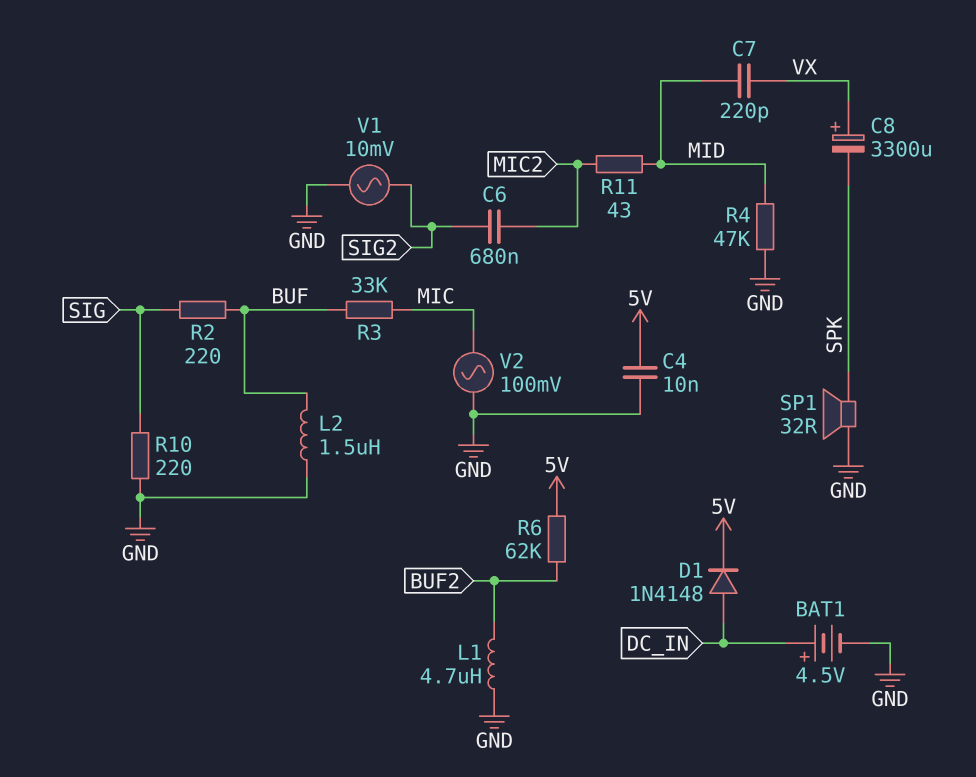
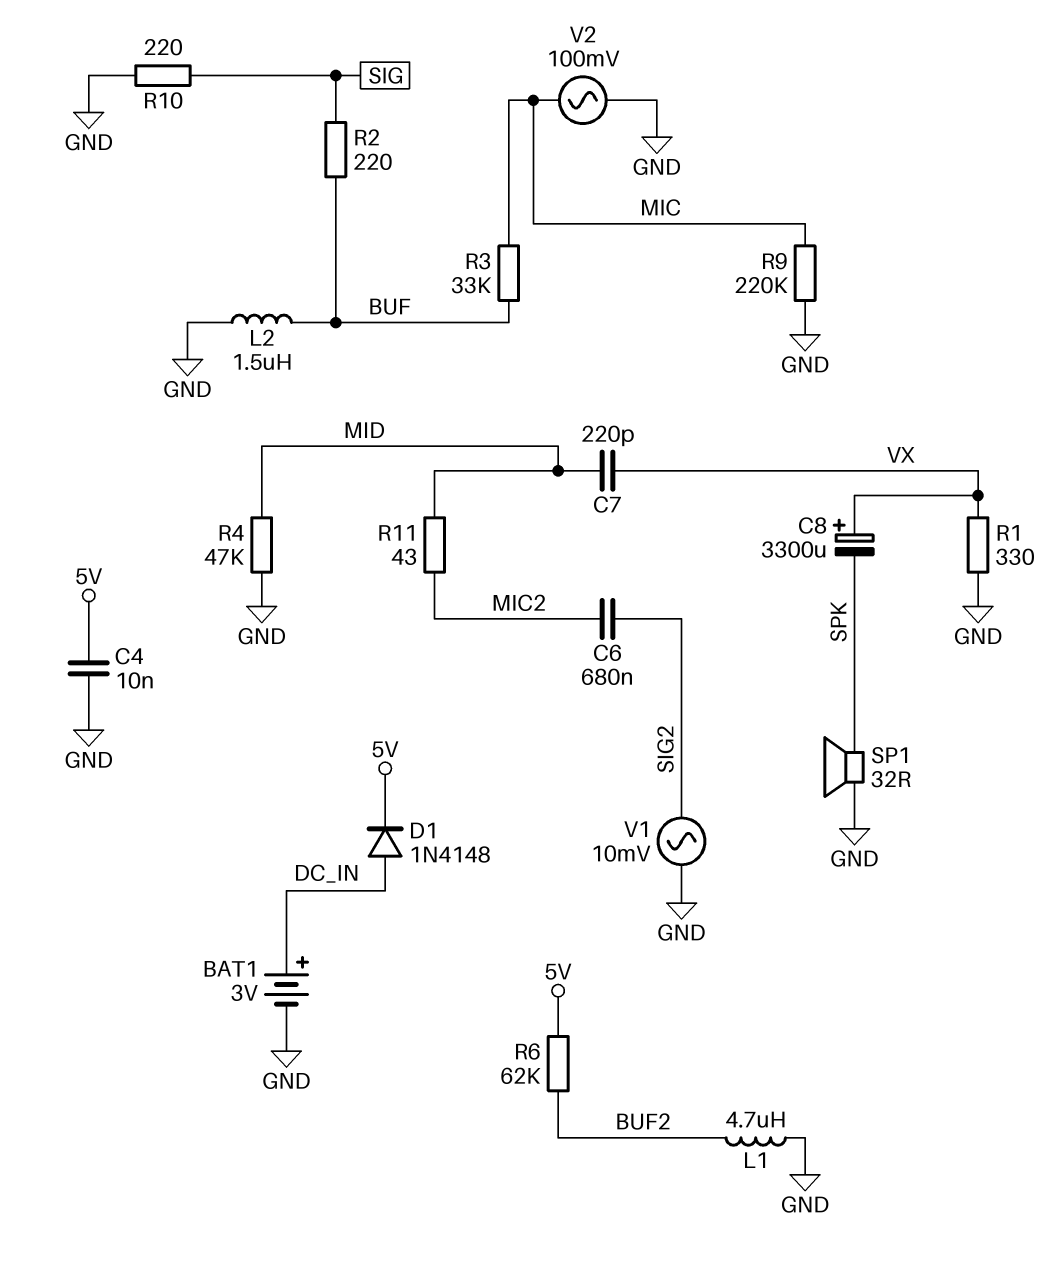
BAT1: 4.5V (plus DC_IN, minus GND) -> 3V (plus DC_IN, minus GND)
R1: none -> 330 (GND, VX)
R9: none -> 220k (GND, MIC)

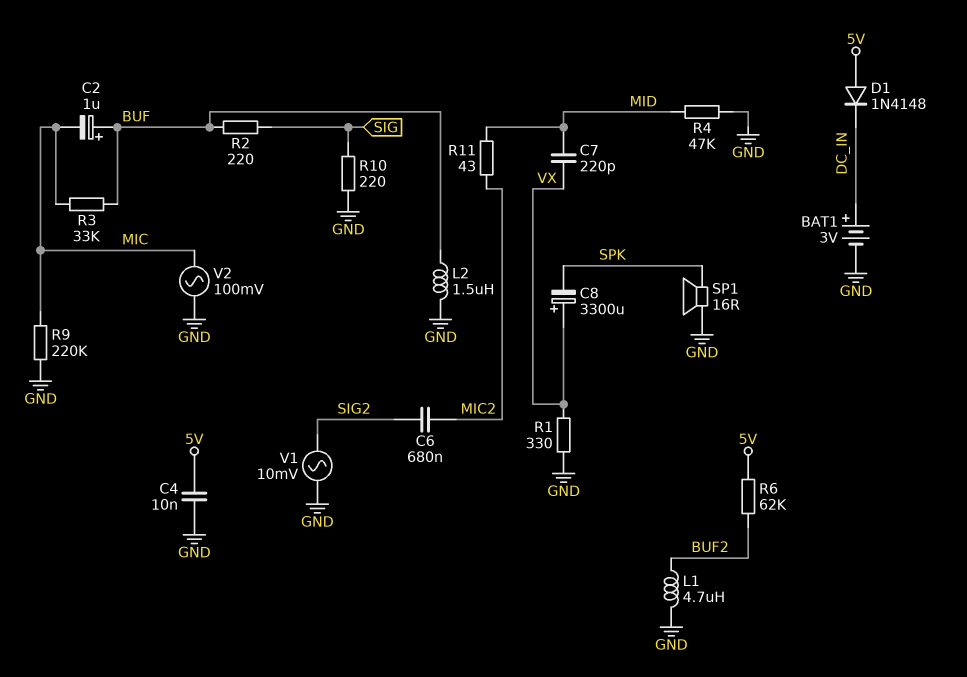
C2: none -> 1uF (plus BUF, minus MIC)
D1: diode 1N4148 (A DC_IN, K 5V) -> diode 1N4148 (A 5V, K DC_IN)
SP1: speaker 32R (GND, SPK) -> speaker 16R (GND, SPK)

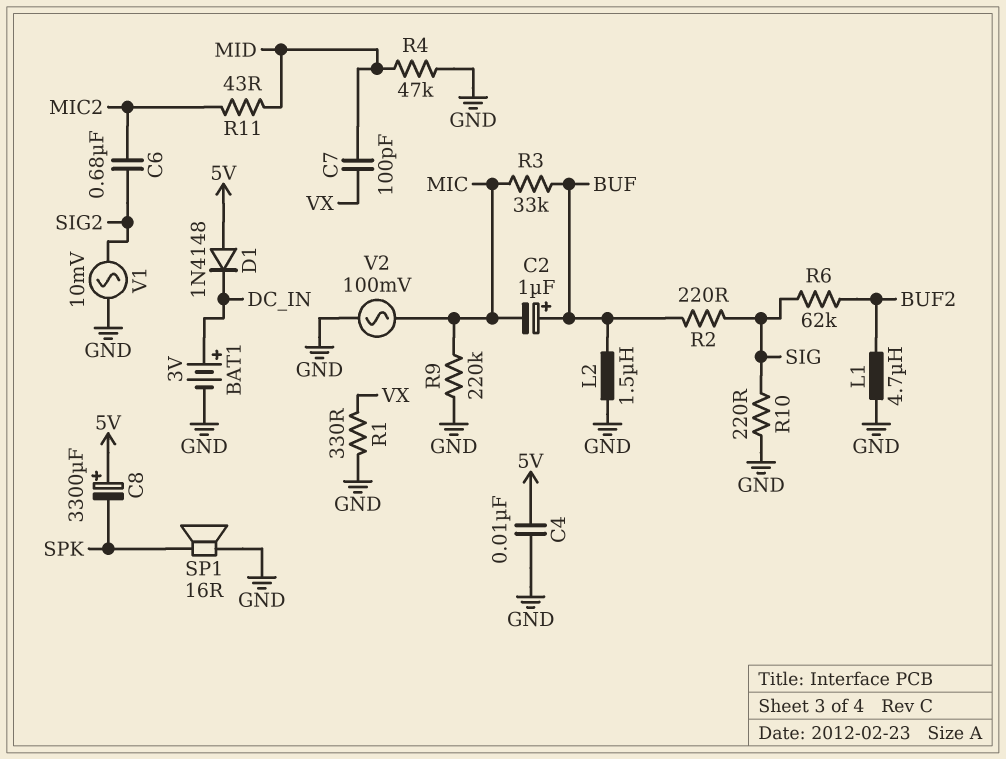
C7: 220pF (MID, VX) -> 100pF (MID, VX)
C8: 3300uF (plus VX, minus SPK) -> 3300uF (plus 5V, minus SPK)
R6: 62k (5V, BUF2) -> 62k (BUF2, SIG)

